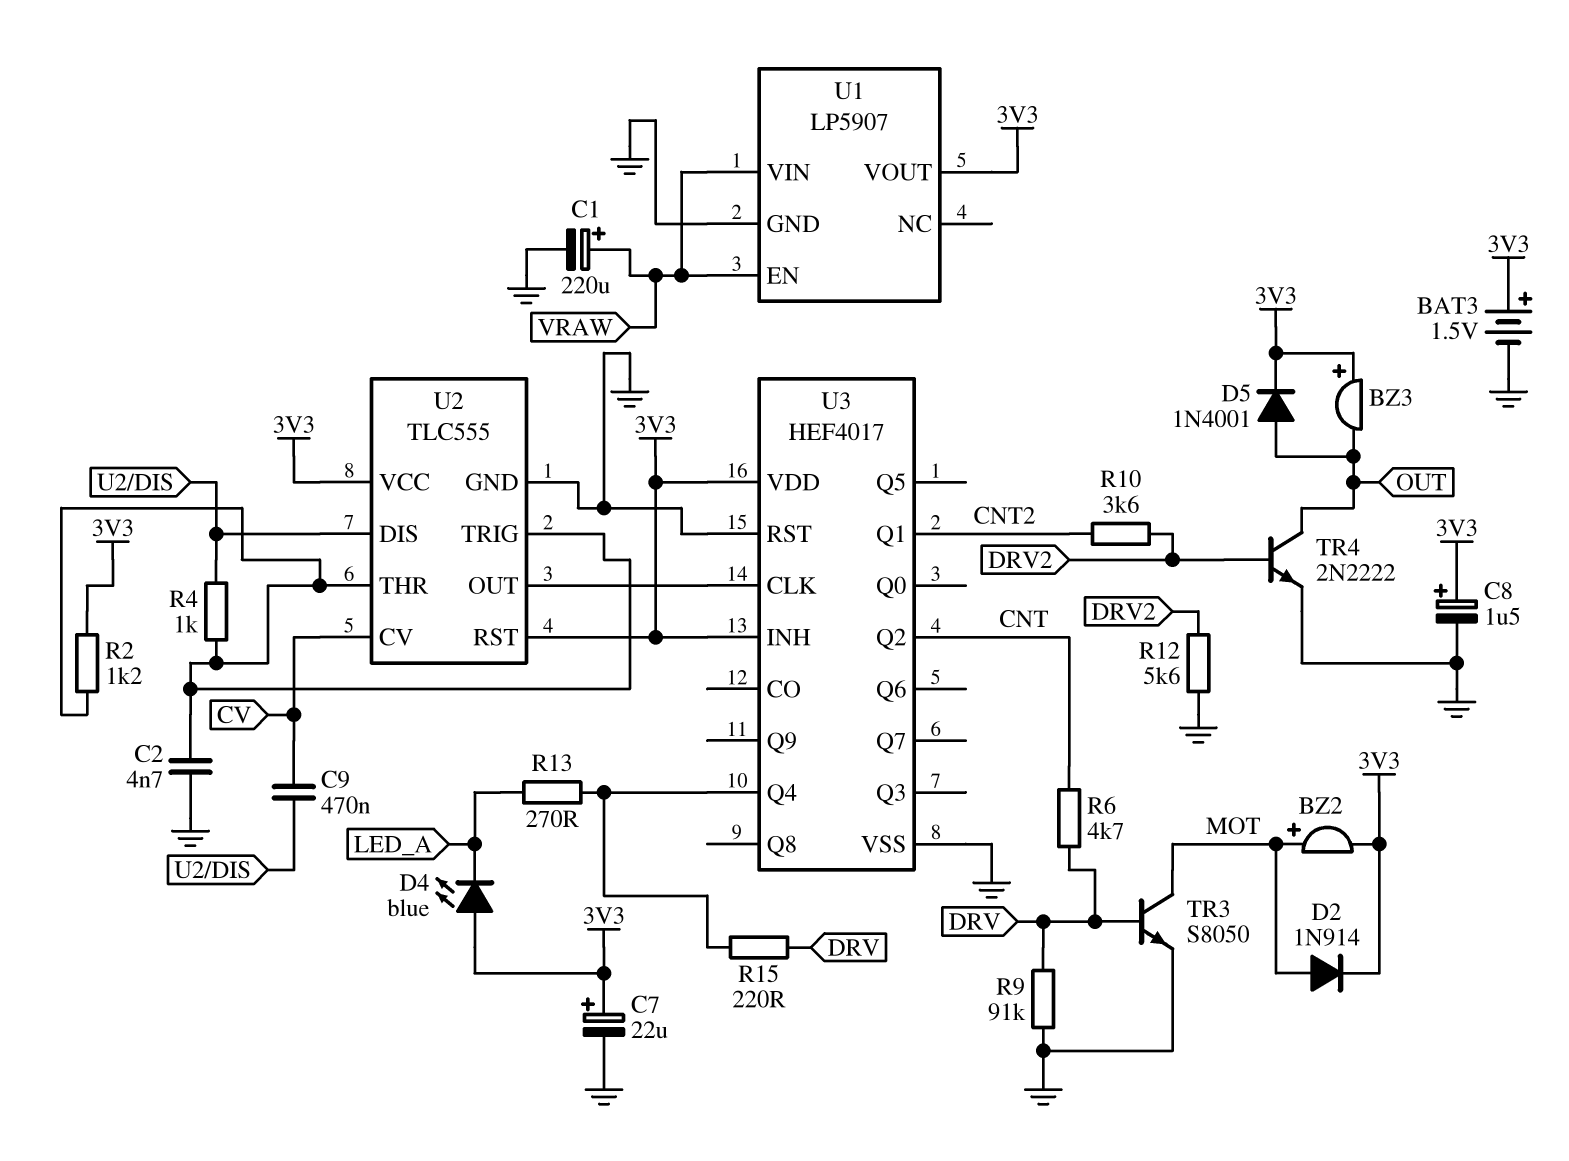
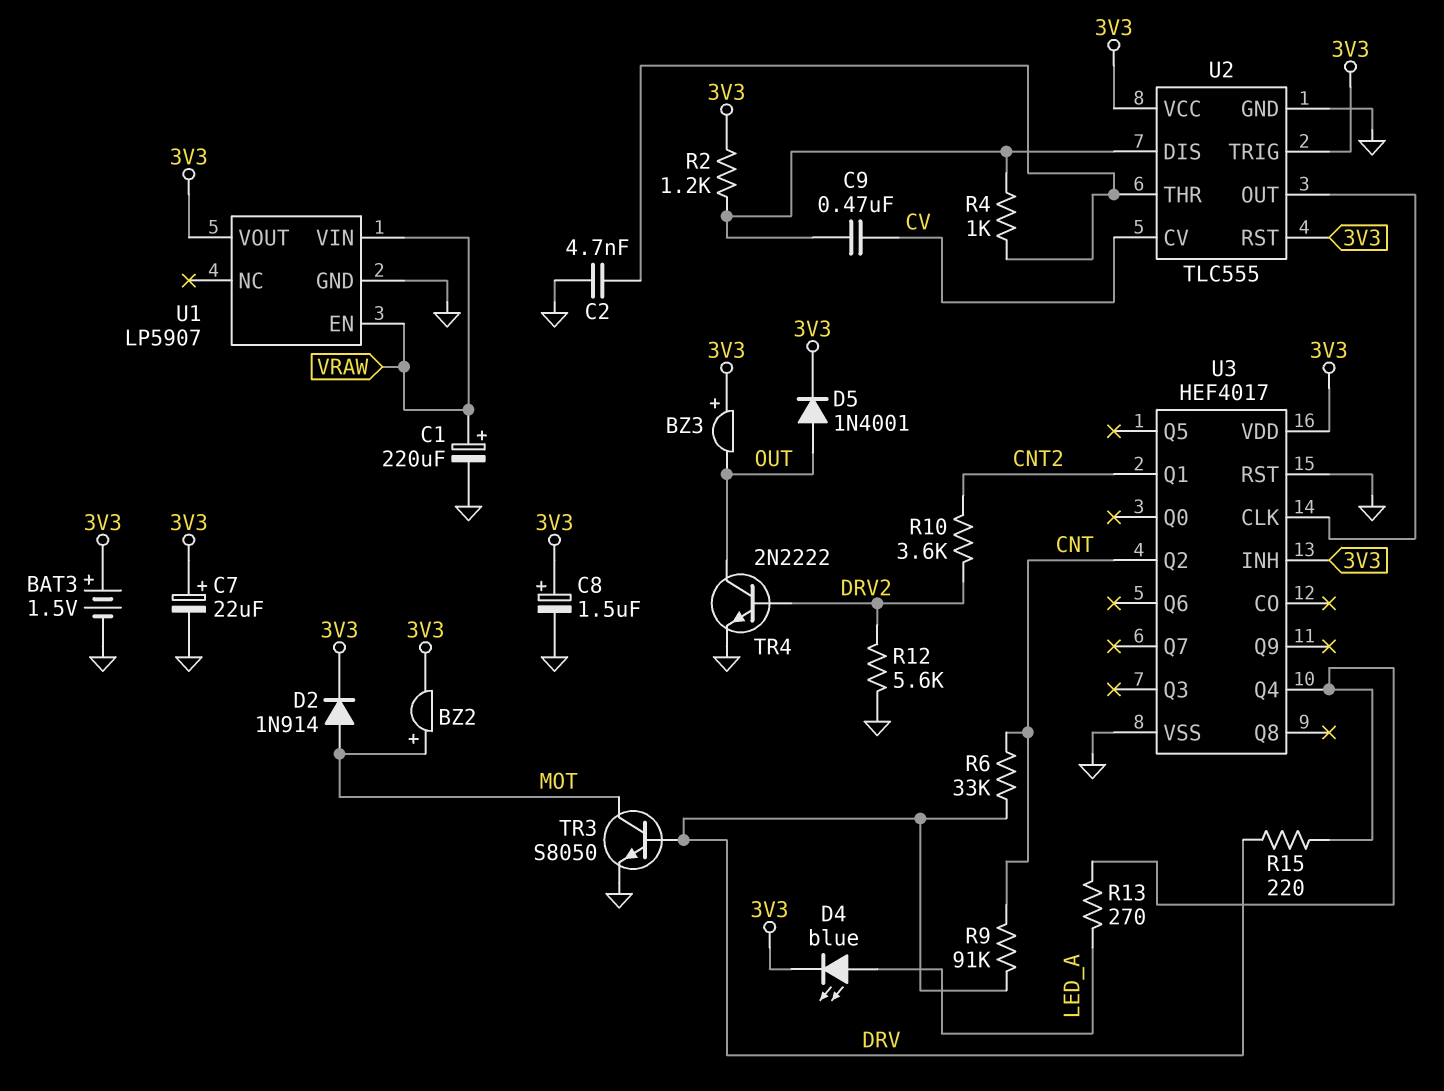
D4: LED blue (A 3V3, K LED_A) -> LED blue (A LED_A, K 3V3)
R2: 1.2k (3V3, U2/THR) -> 1.2k (3V3, U2/DIS)
R6: 4.7k (CNT, DRV) -> 33k (CNT, DRV)
R9: 91k (DRV, GND) -> 91k (CNT, DRV)
U2 pin TRIG: U2/THR -> 3V3

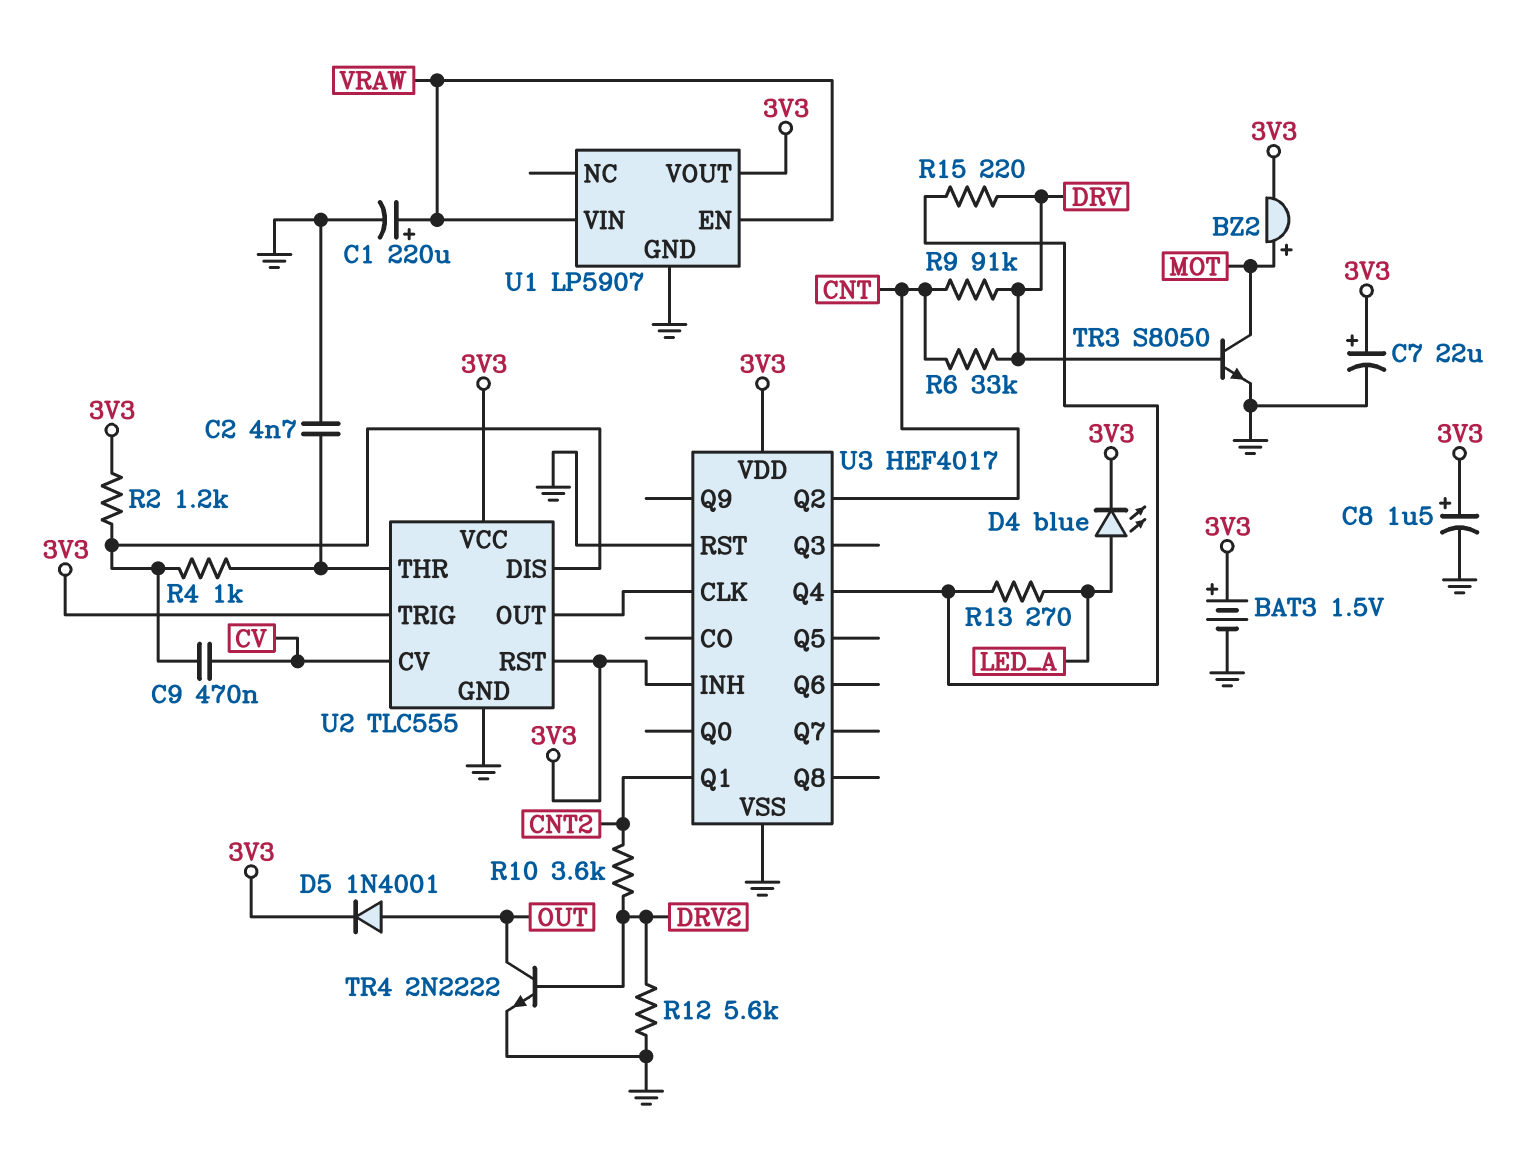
BZ3: buzzer (plus 3V3, minus OUT) -> none
D2: diode 1N914 (A MOT, K 3V3) -> none

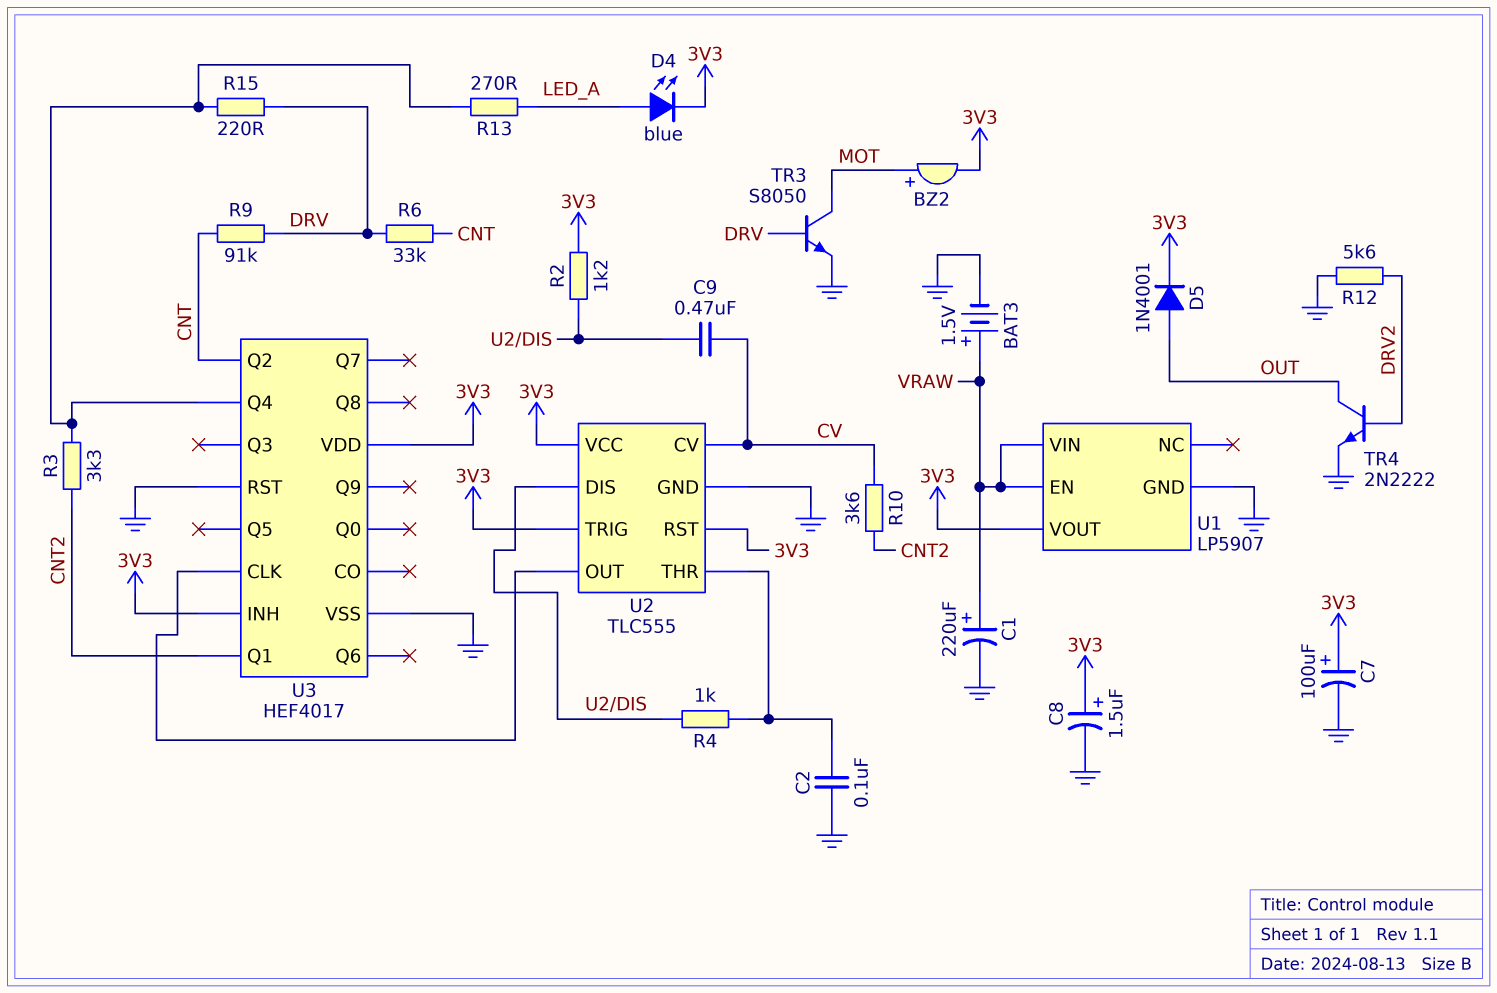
BAT3: 1.5V (plus 3V3, minus GND) -> 1.5V (plus VRAW, minus GND)
C2: 4.7nF (GND, U2/THR) -> 100nF (GND, U2/THR)
C7: 22uF (plus 3V3, minus GND) -> 100uF (plus 3V3, minus GND)
R3: none -> 3.3k (CNT2, U3/Q4)
R10: 3.6k (CNT2, DRV2) -> 3.6k (CNT2, CV)

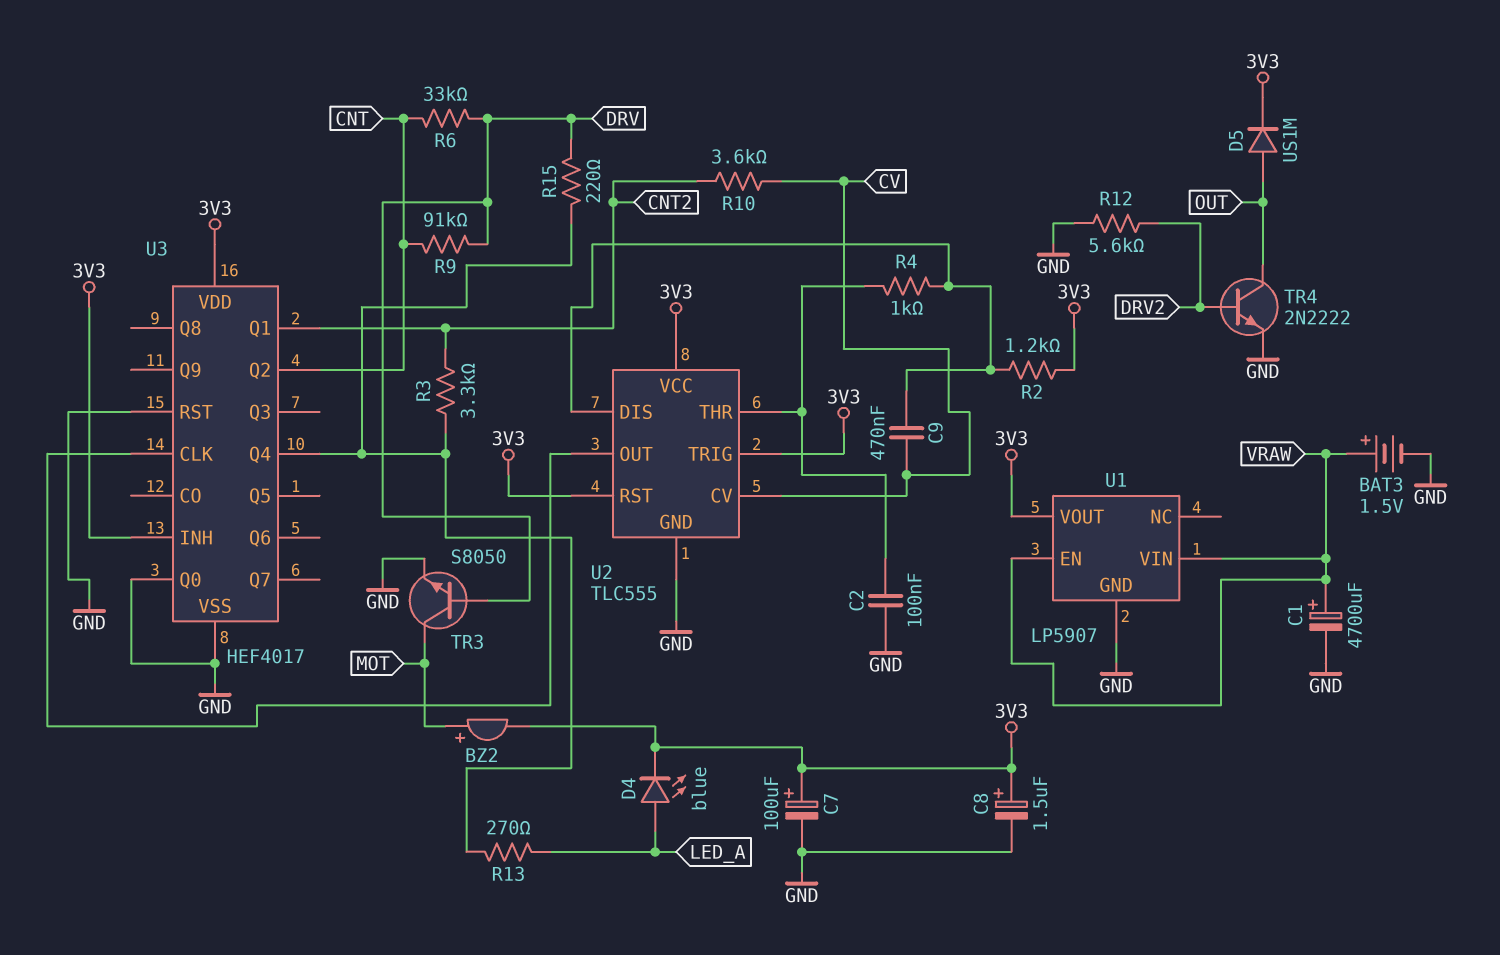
C1: 220uF (plus VRAW, minus GND) -> 4700uF (plus VRAW, minus GND)
D5: diode 1N4001 (A OUT, K 3V3) -> diode US1M (A OUT, K 3V3)
U3 pin Q0: none -> GND

